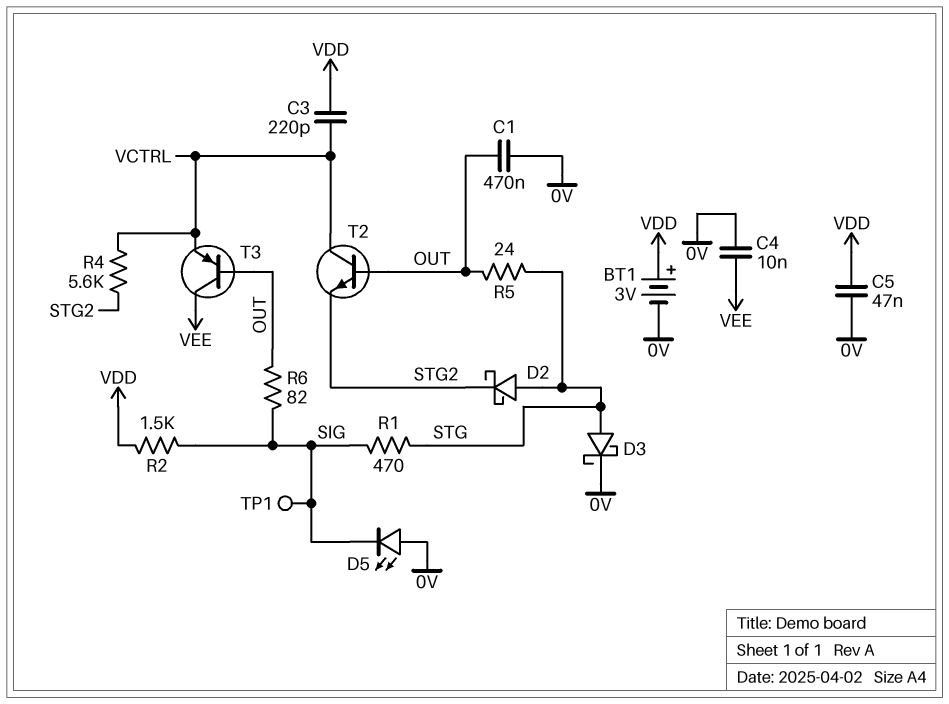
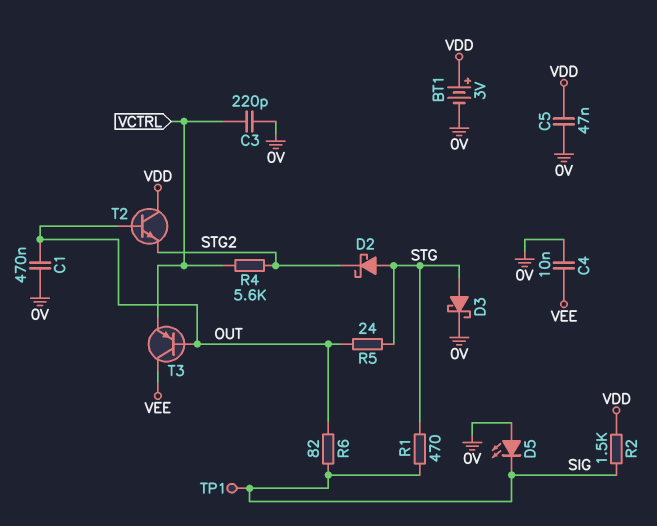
C3: 220pF (VCTRL, VDD) -> 220pF (0V, VCTRL)
T2: NPN (B OUT, C VCTRL, E STG2) -> NPN (B OUT, C VDD, E STG2)

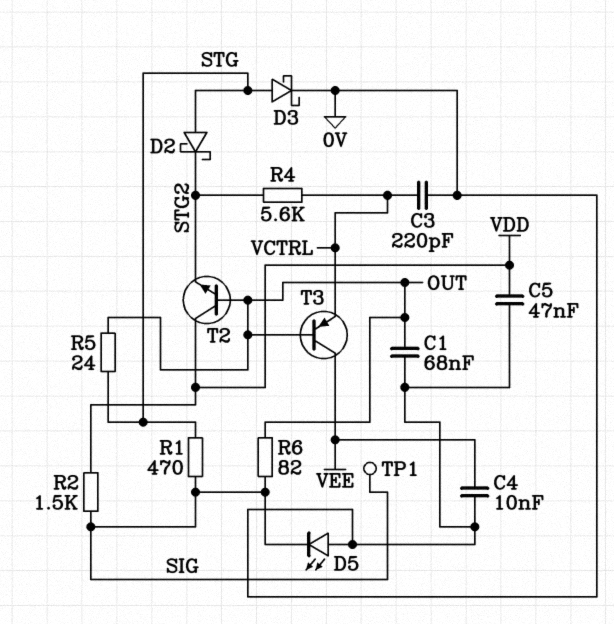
BT1: 3V (plus VDD, minus 0V) -> none
C1: 470nF (0V, OUT) -> 68nF (0V, OUT)

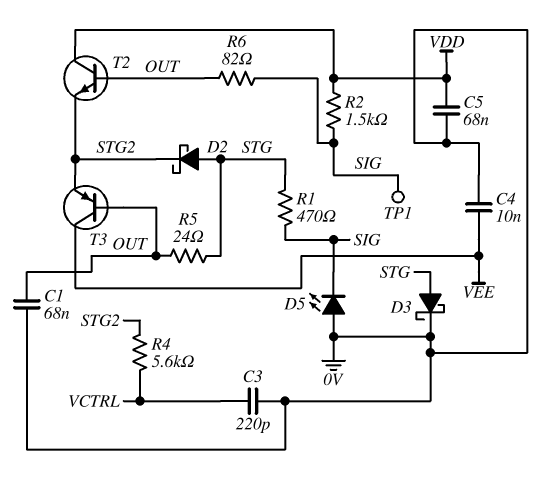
C5: 47nF (0V, VDD) -> 68nF (0V, VDD)
T3: PNP (B OUT, C VEE, E VCTRL) -> PNP (B OUT, C VEE, E STG2)

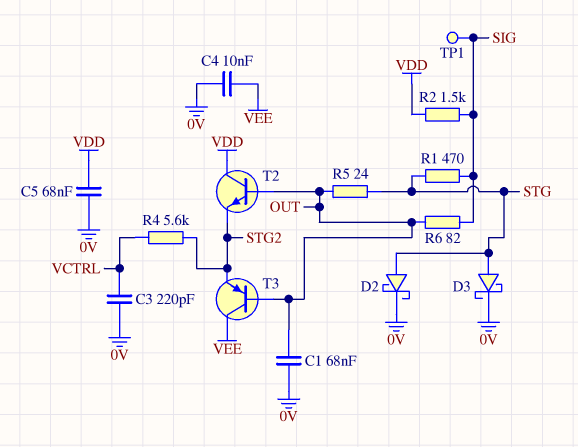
D2: schottky (A STG, K STG2) -> schottky (A STG, K 0V)
D5: LED (A 0V, K SIG) -> none

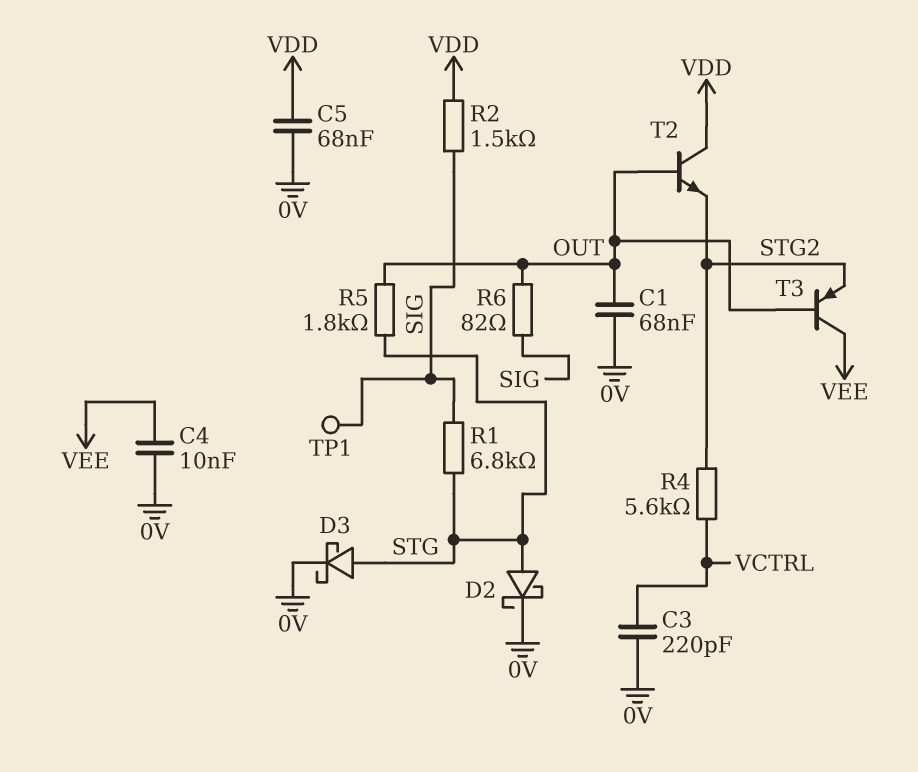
R1: 470 (SIG, STG) -> 6.8k (SIG, STG)
R5: 24 (OUT, STG) -> 1.8k (OUT, STG)

